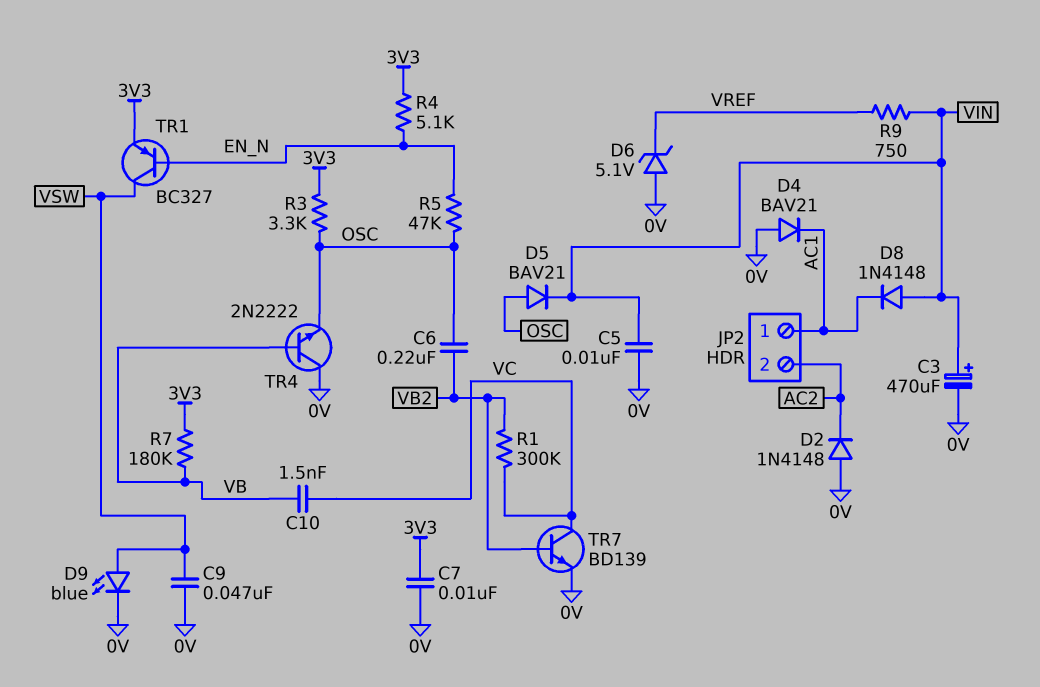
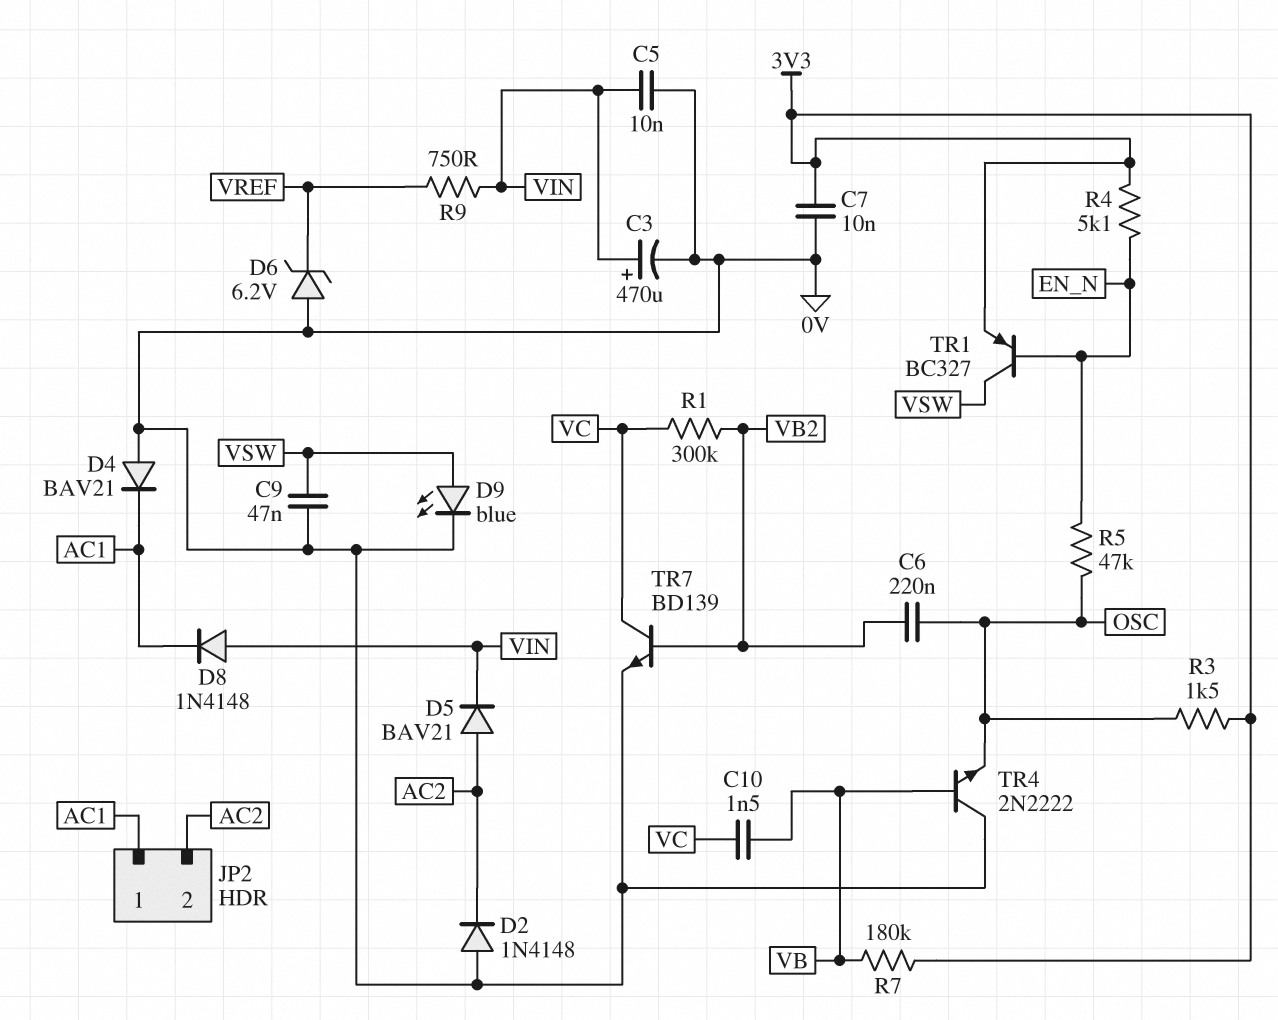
D5: diode BAV21 (A OSC, K VIN) -> diode BAV21 (A AC2, K VIN)
D6: zener 5.1V (A 0V, K VREF) -> zener 6.2V (A 0V, K VREF)
R3: 3.3k (3V3, OSC) -> 1.5k (3V3, OSC)

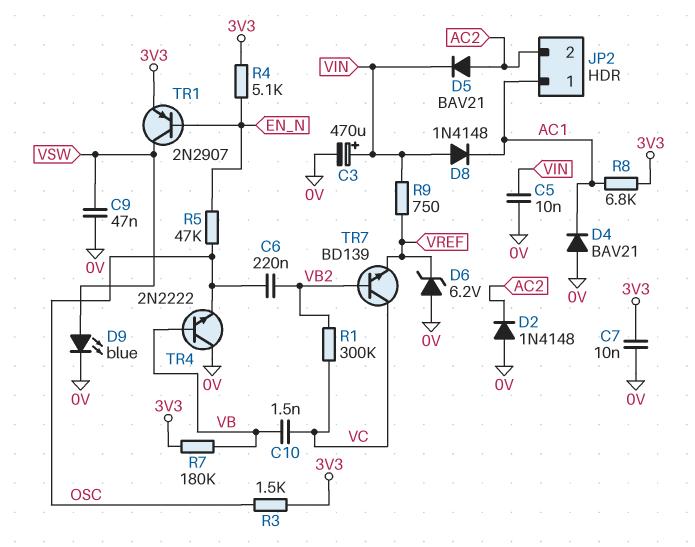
R8: none -> 6.8k (3V3, AC1)
TR1: PNP BC327 (B EN_N, C VSW, E 3V3) -> PNP 2N2907 (B EN_N, C VSW, E 3V3)
TR7: NPN BD139 (B VB2, C VC, E 0V) -> NPN BD139 (B VB2, C VC, E VREF)

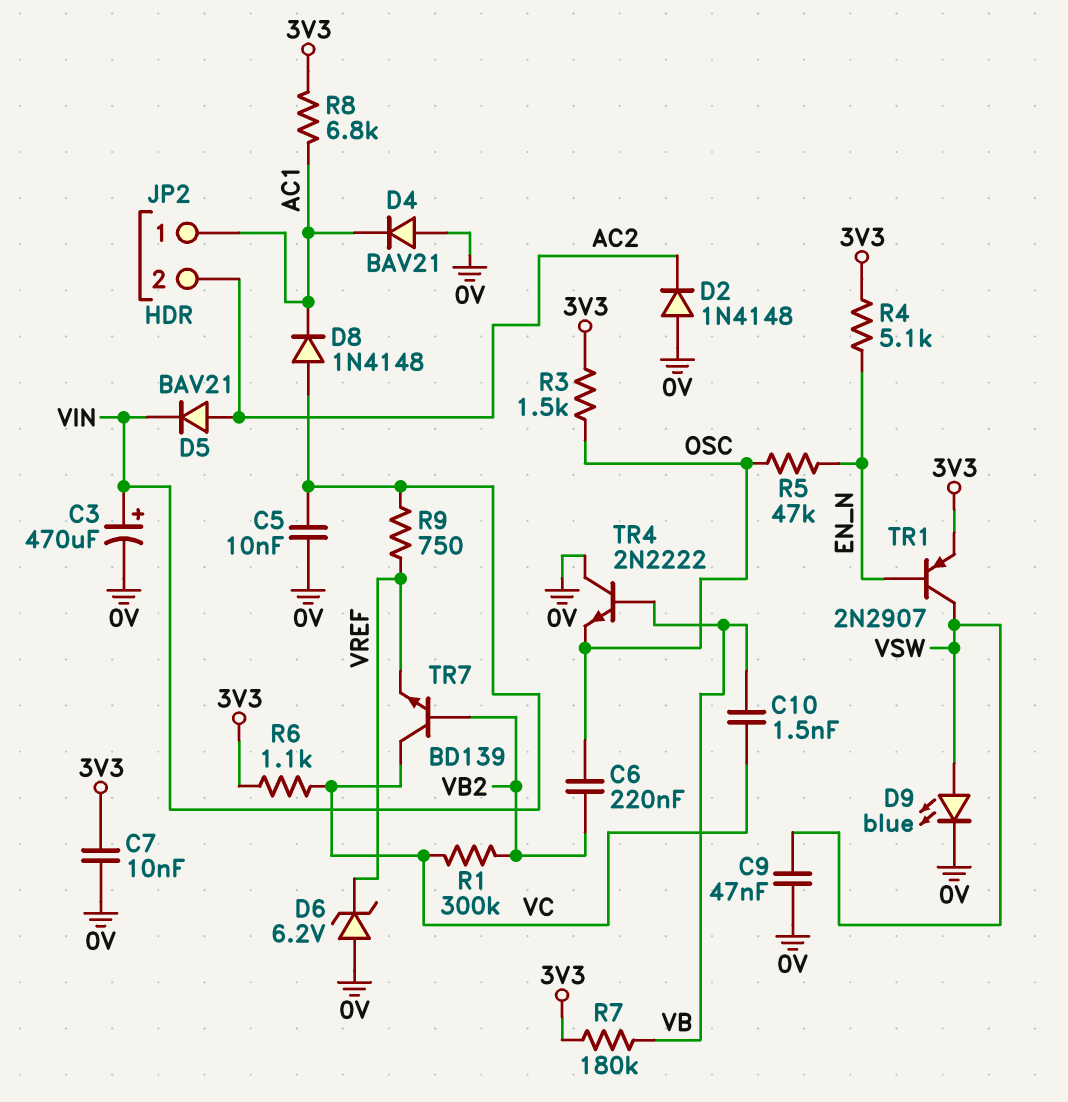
R6: none -> 1.1k (3V3, VC)

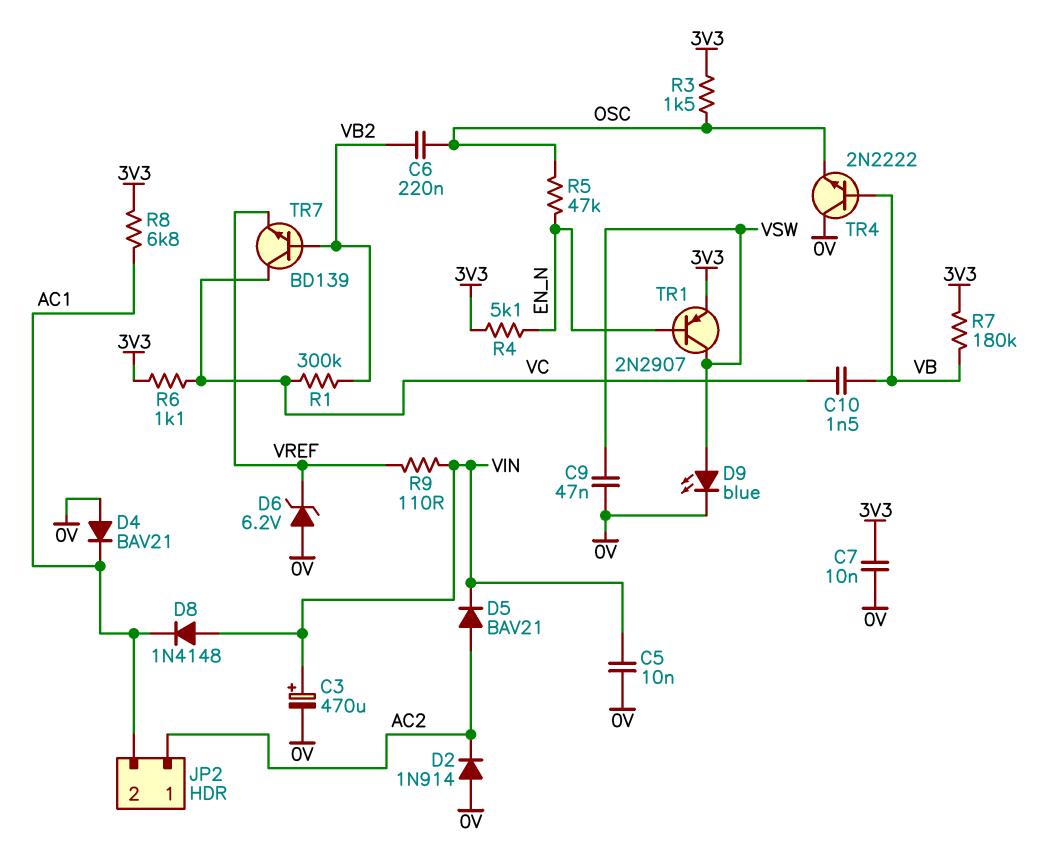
D2: diode 1N4148 (A 0V, K AC2) -> diode 1N914 (A 0V, K AC2)
JP2 pin 1: AC1 -> AC2
JP2 pin 2: AC2 -> AC1
R9: 750 (VIN, VREF) -> 110 (VIN, VREF)

